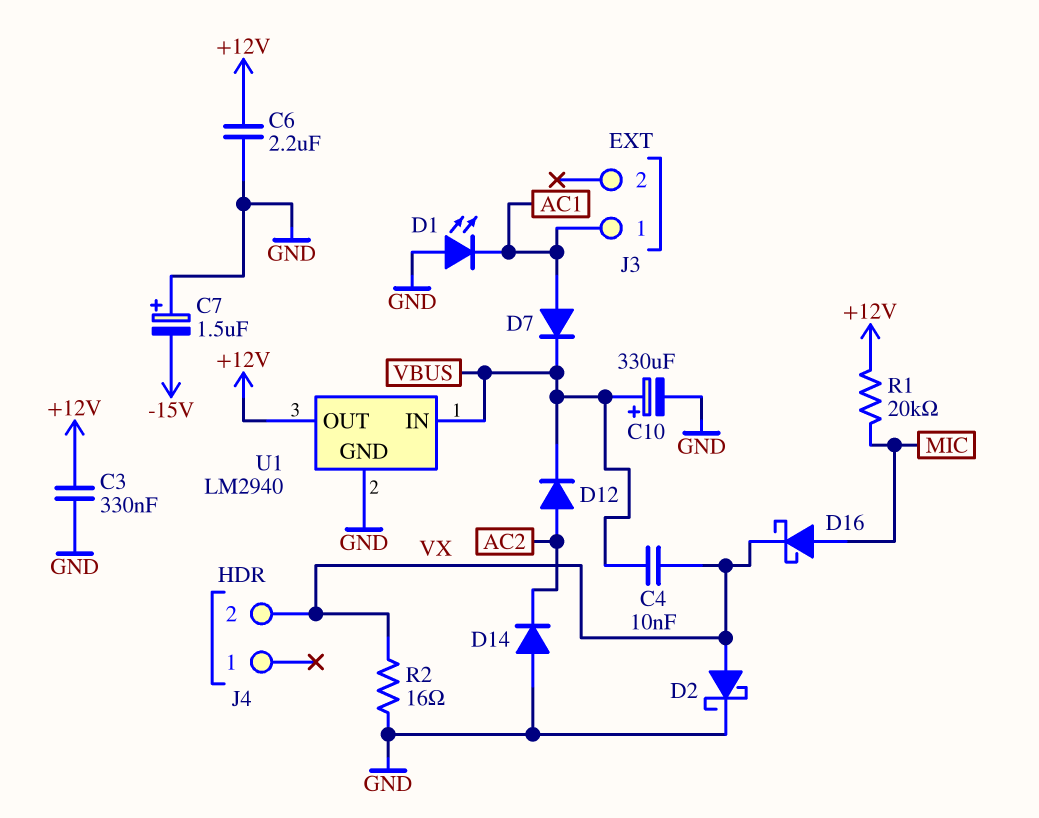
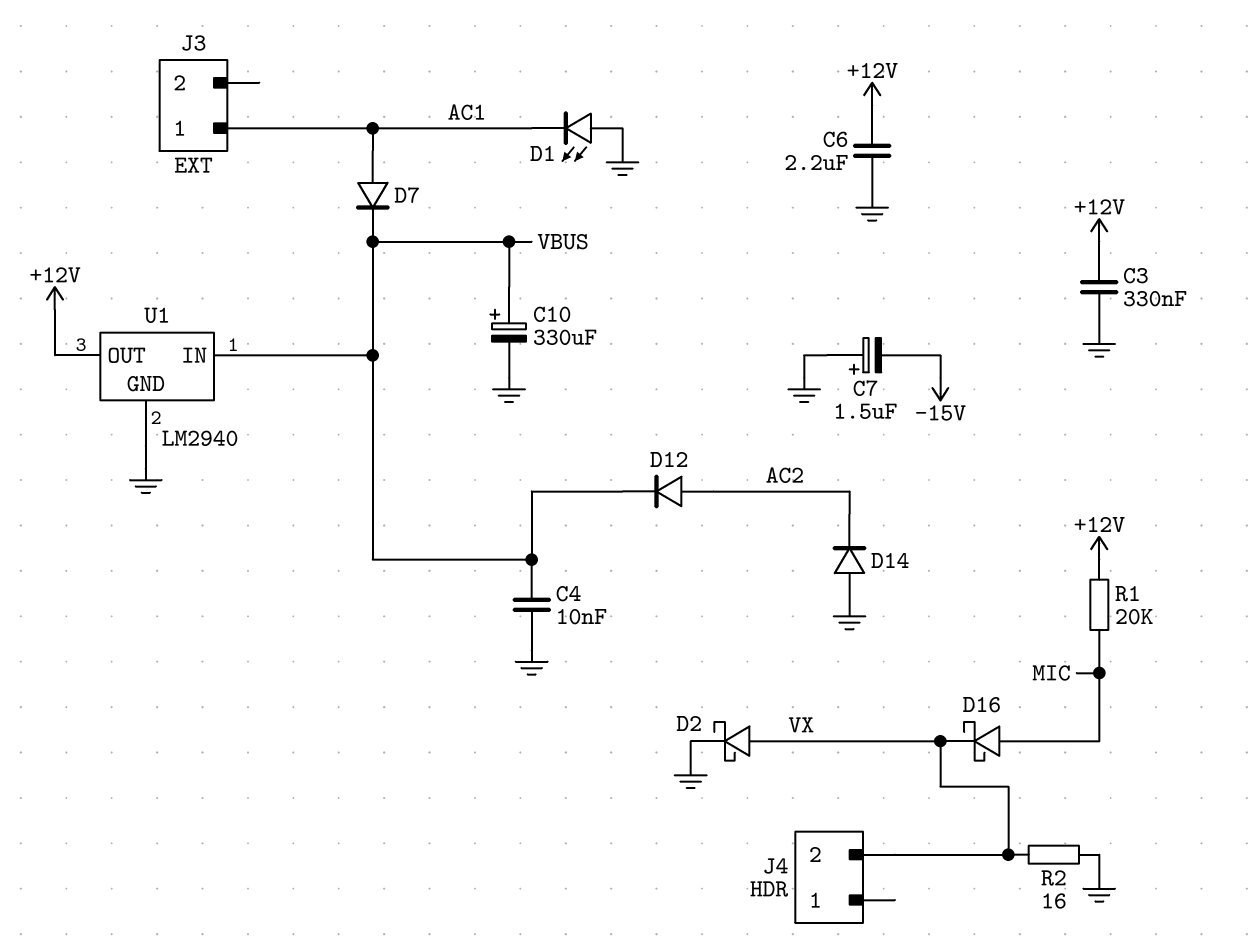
C4: 10nF (VBUS, VX) -> 10nF (GND, VBUS)

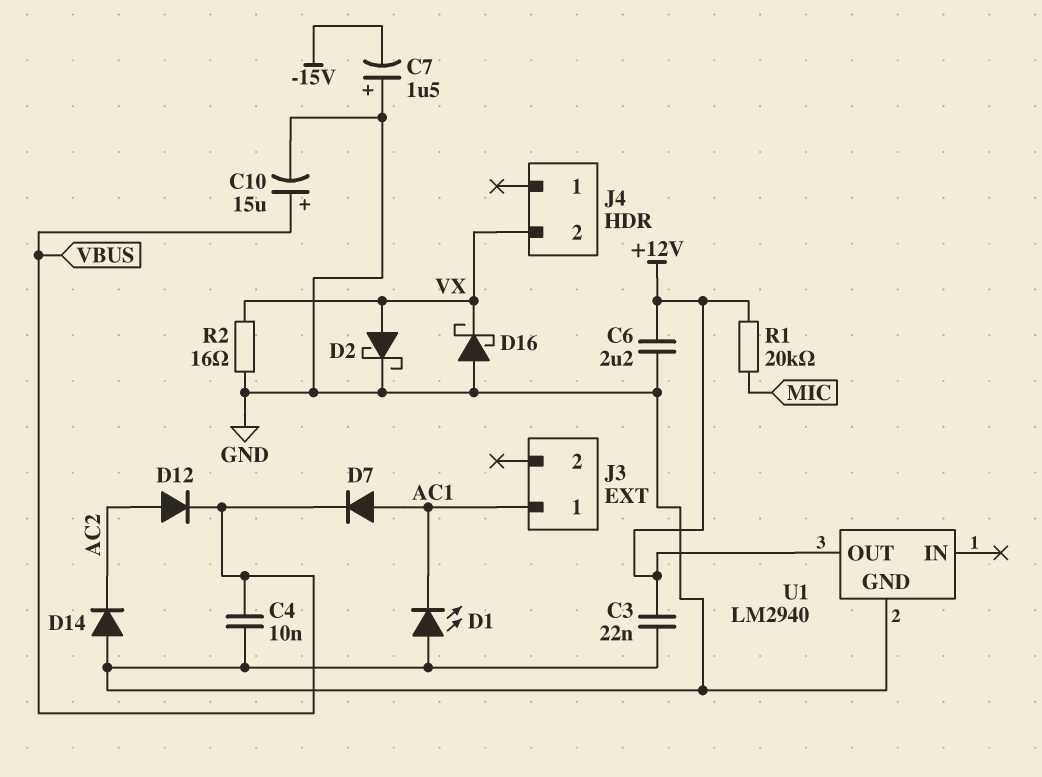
C3: 330nF (+12V, GND) -> 22nF (+12V, GND)
C10: 330uF (plus VBUS, minus GND) -> 15uF (plus VBUS, minus GND)
D16: schottky (A MIC, K VX) -> schottky (A GND, K VX)
U1 pin IN: VBUS -> none

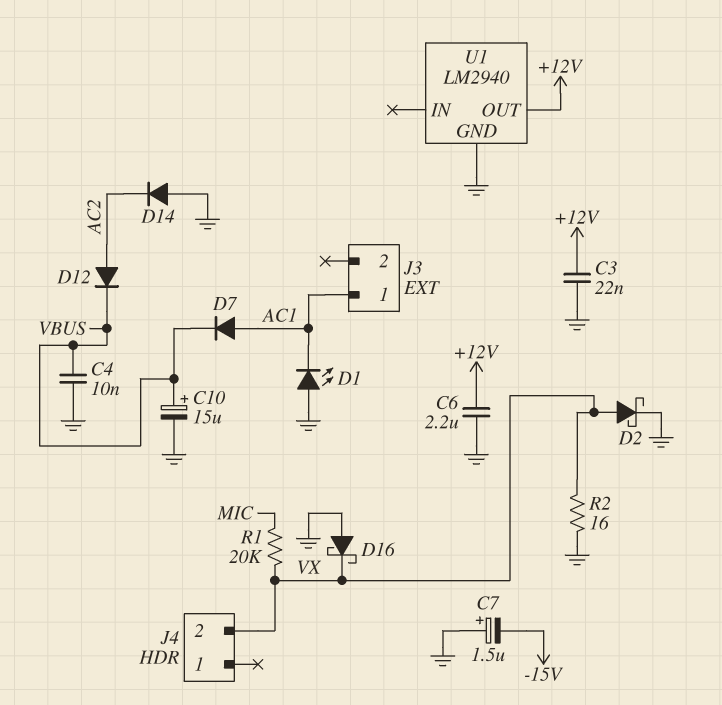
R1: 20k (+12V, MIC) -> 20k (MIC, VX)

